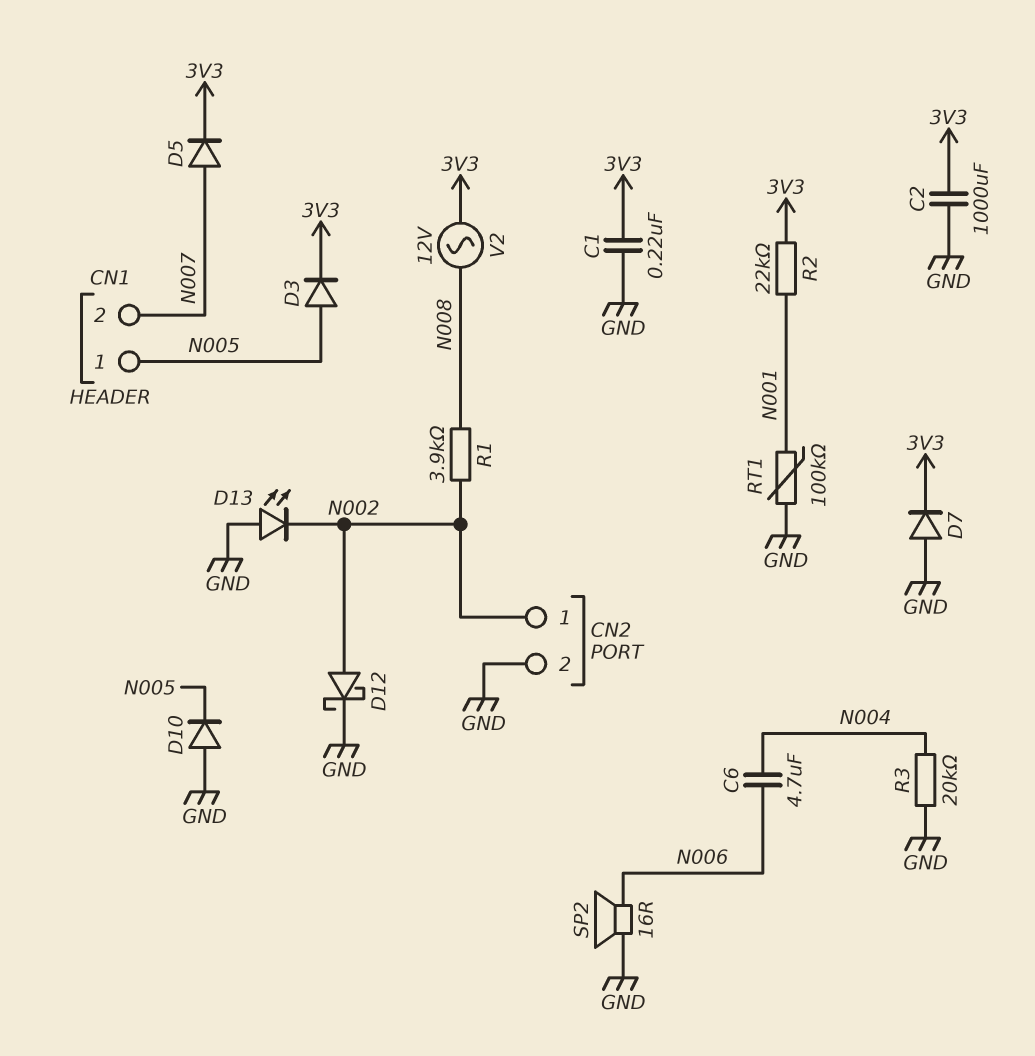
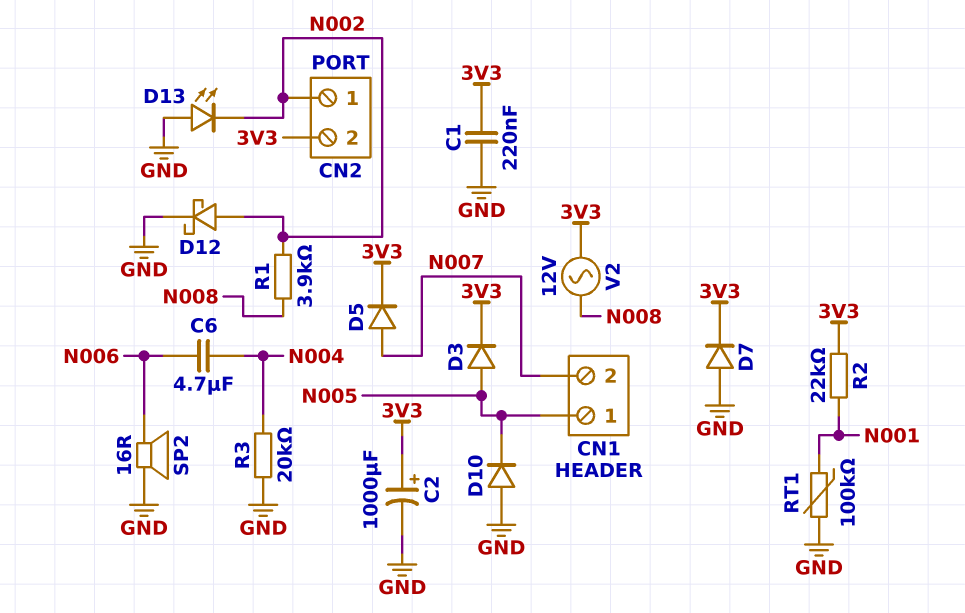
C2: 1000uF (3V3, GND) -> 1000uF (plus 3V3, minus GND)
CN2 pin 2: GND -> 3V3

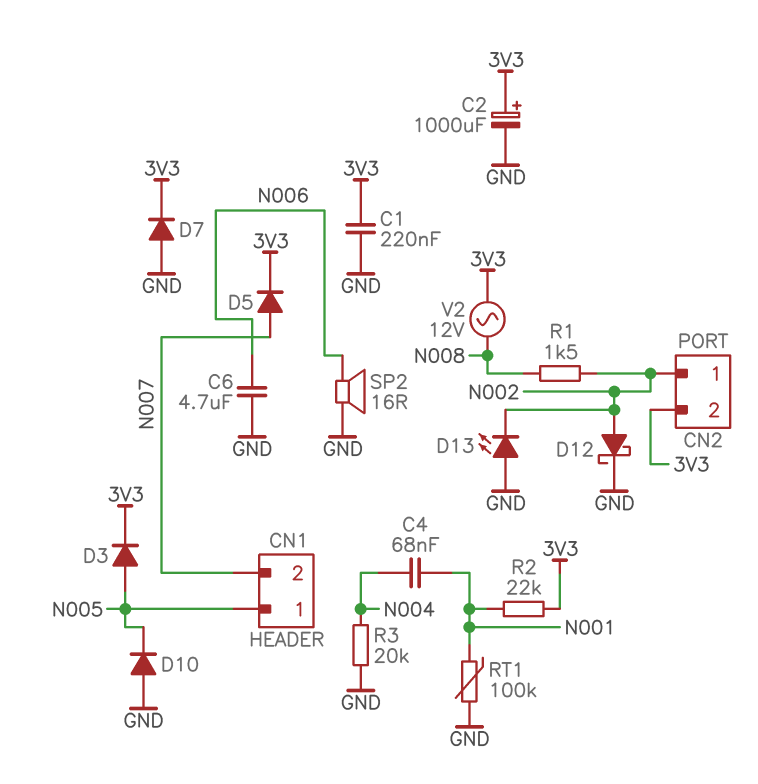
C4: none -> 68nF (N001, N004)
C6: 4.7uF (N004, N006) -> 4.7uF (GND, N006)
R1: 3.9k (N002, N008) -> 1.5k (N002, N008)

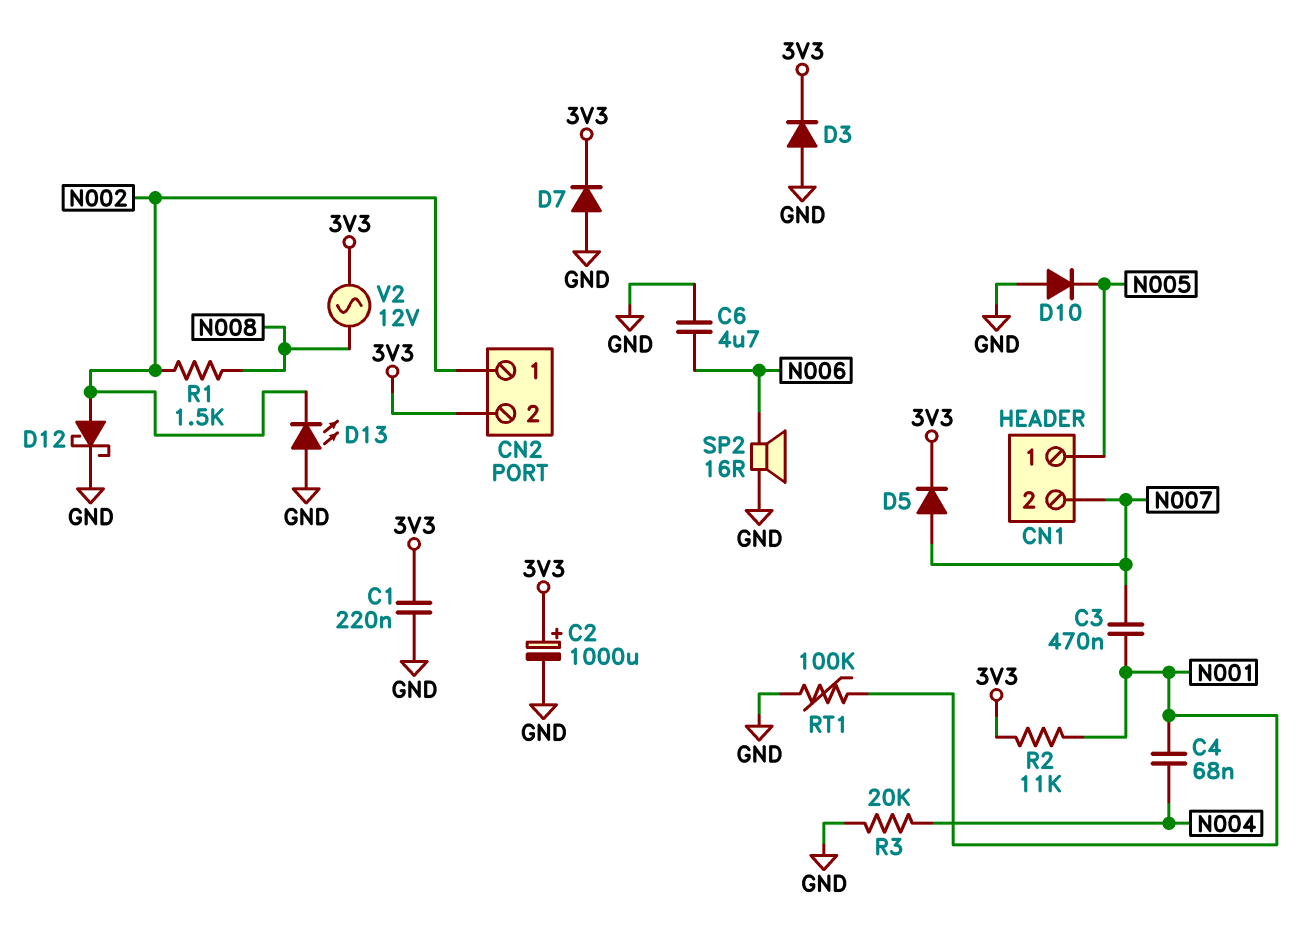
C3: none -> 470nF (N001, N007)
D3: diode (A N005, K 3V3) -> diode (A GND, K 3V3)
R2: 22k (3V3, N001) -> 11k (3V3, N001)

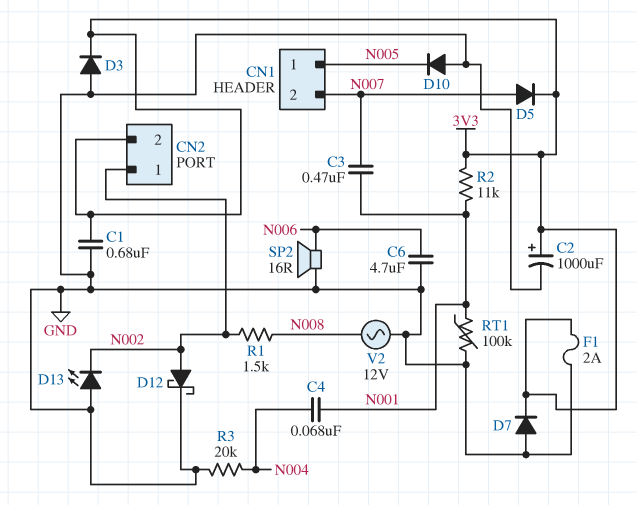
C1: 220nF (3V3, GND) -> 680nF (3V3, GND)
F1: none -> 2A (3V3, GND)
V2: AC 12V (3V3, N008) -> AC 12V (GND, N008)

